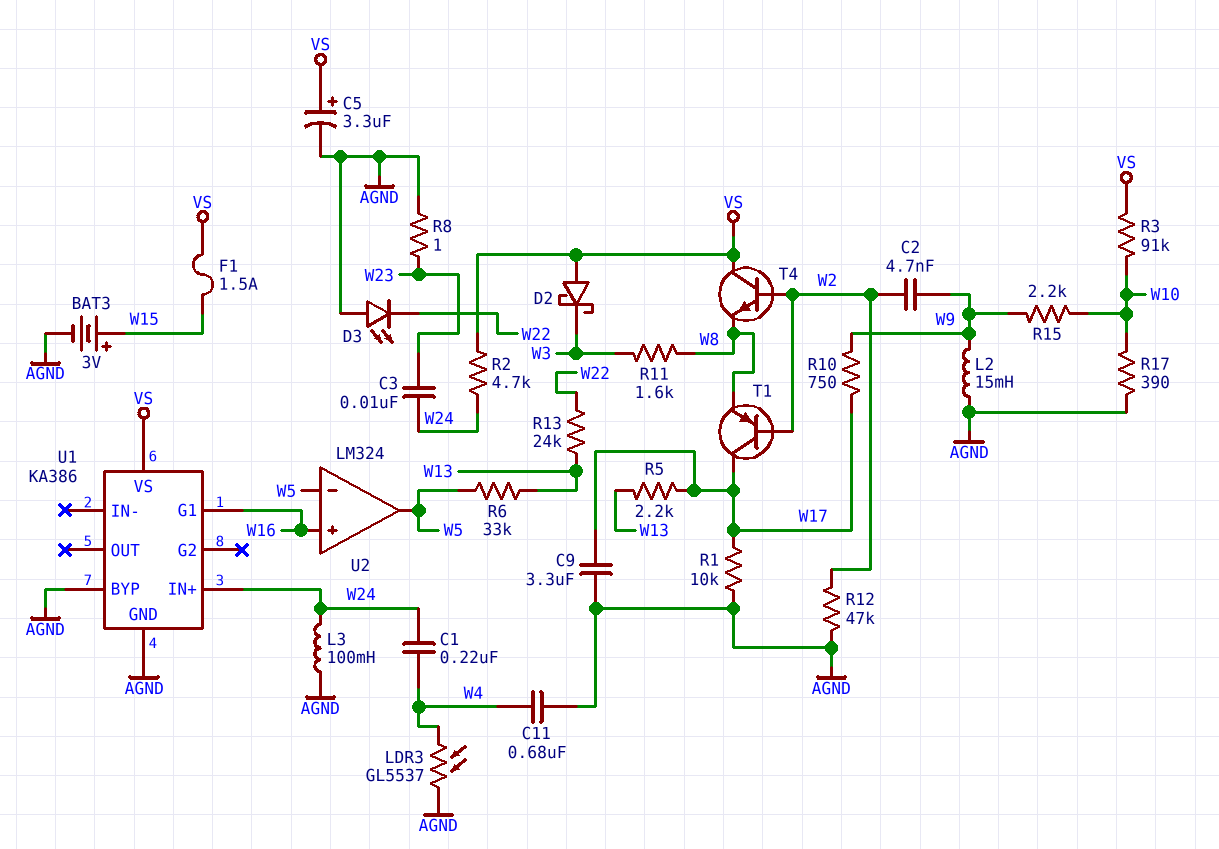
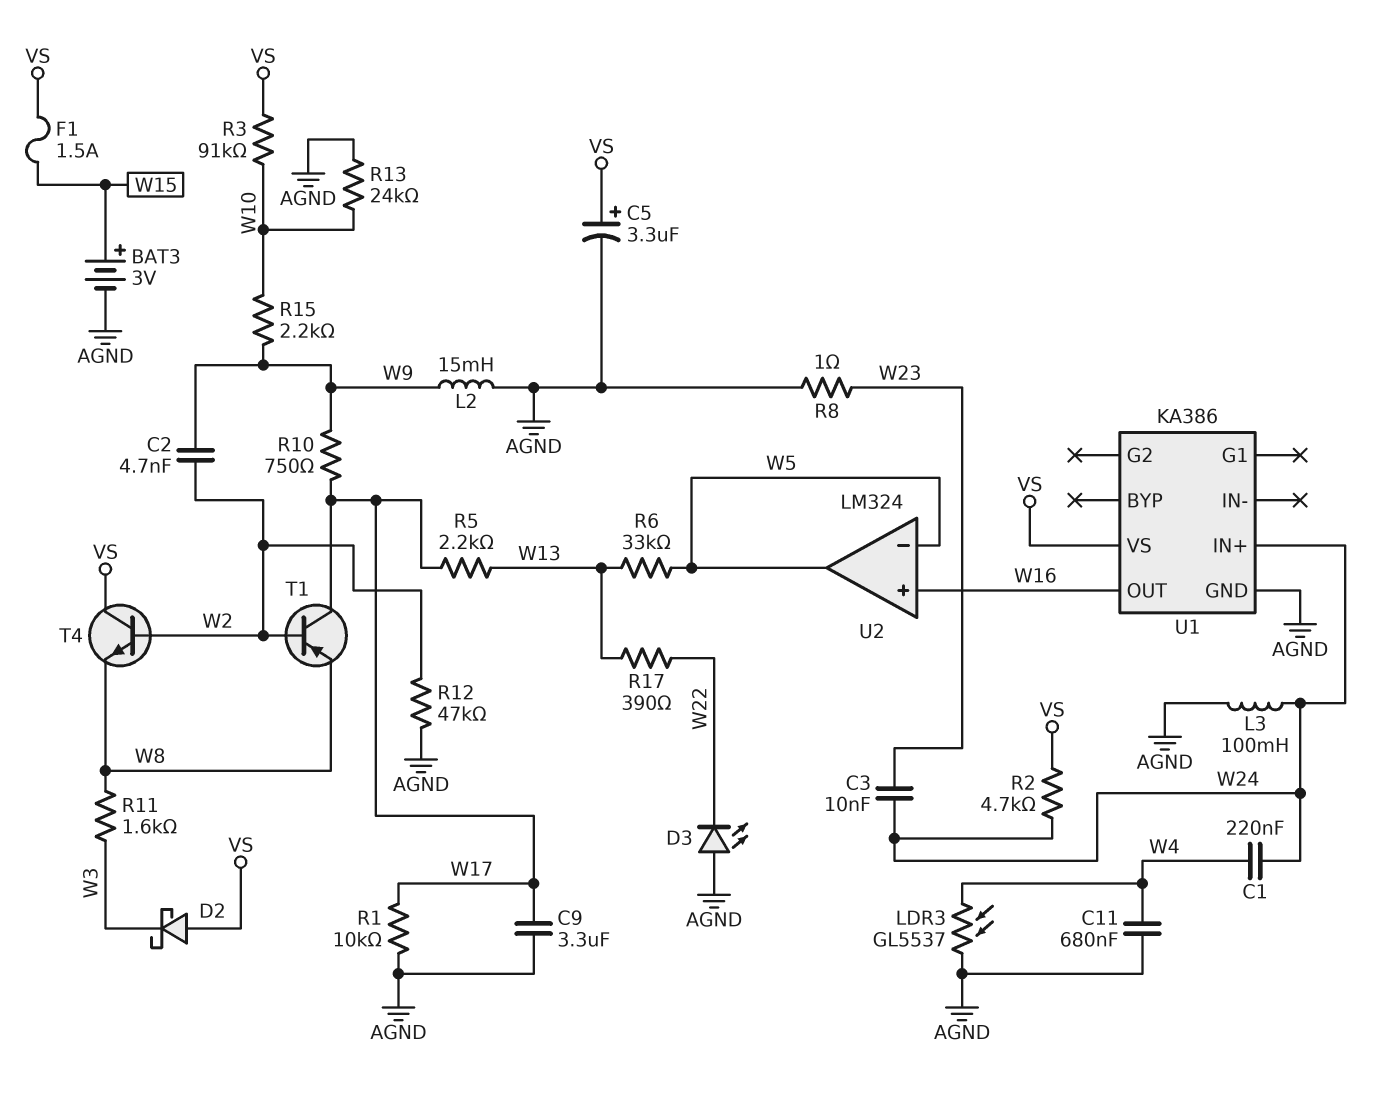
R13: 24k (W13, W22) -> 24k (AGND, W10)
R17: 390 (AGND, W10) -> 390 (W13, W22)
U1 pin BYP: AGND -> none
U1 pin G1: W16 -> none
U1 pin OUT: none -> W16

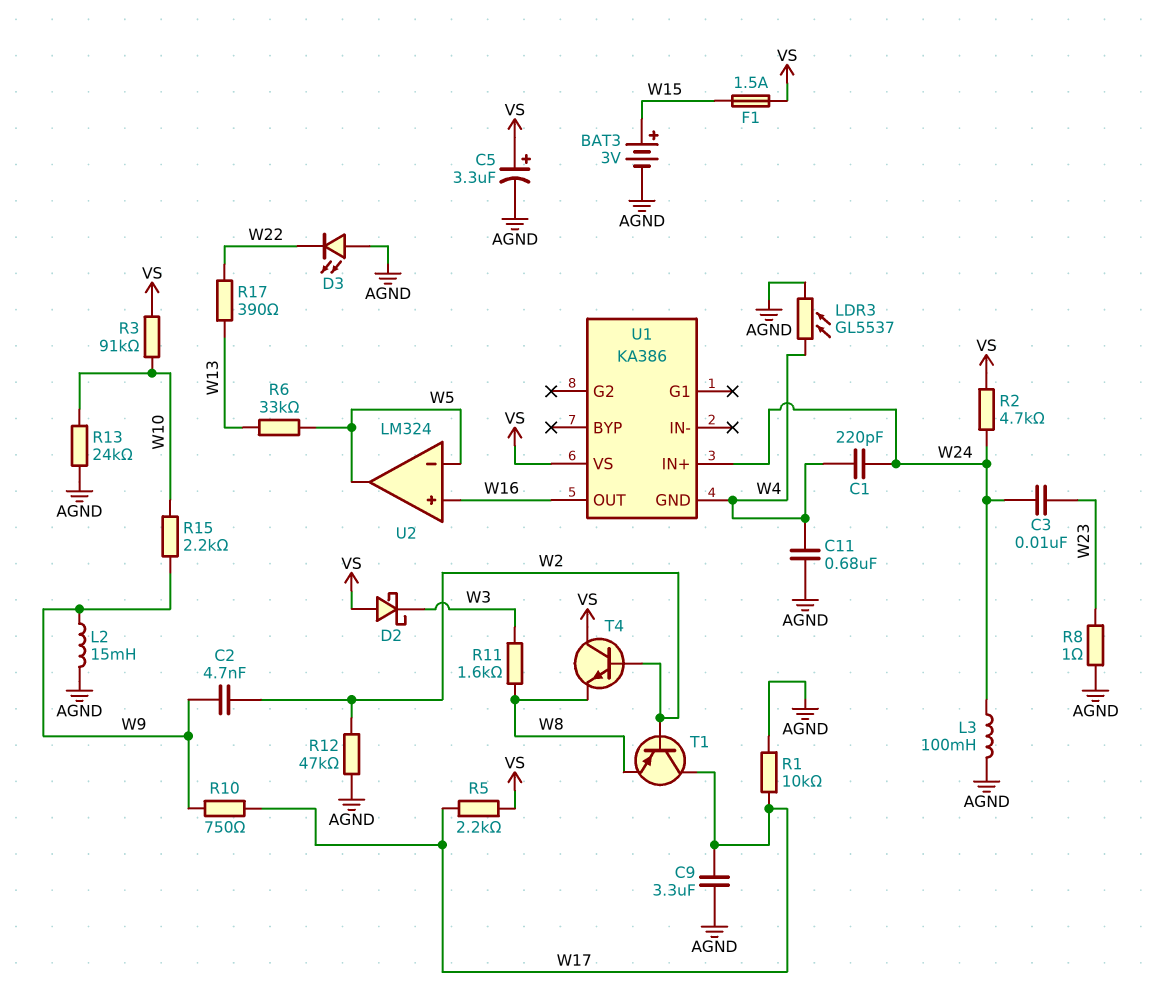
C1: 220nF (W4, W24) -> 220pF (W4, W24)
R5: 2.2k (W13, W17) -> 2.2k (VS, W17)
U1 pin GND: AGND -> W4

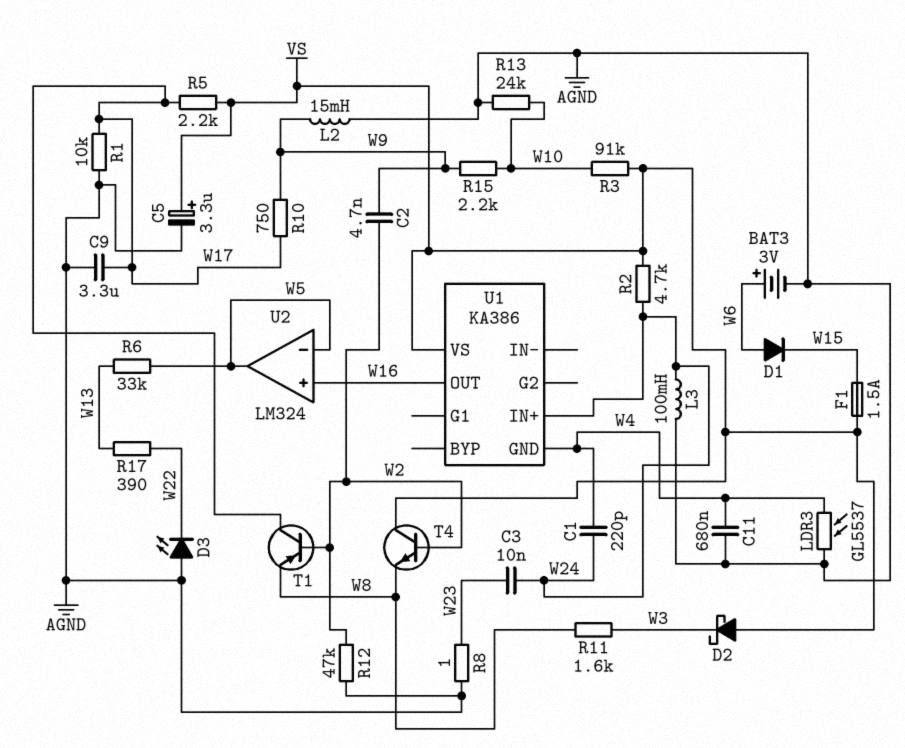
BAT3: 3V (plus W15, minus AGND) -> 3V (plus W6, minus AGND)
D1: none -> diode (A W6, K W15)

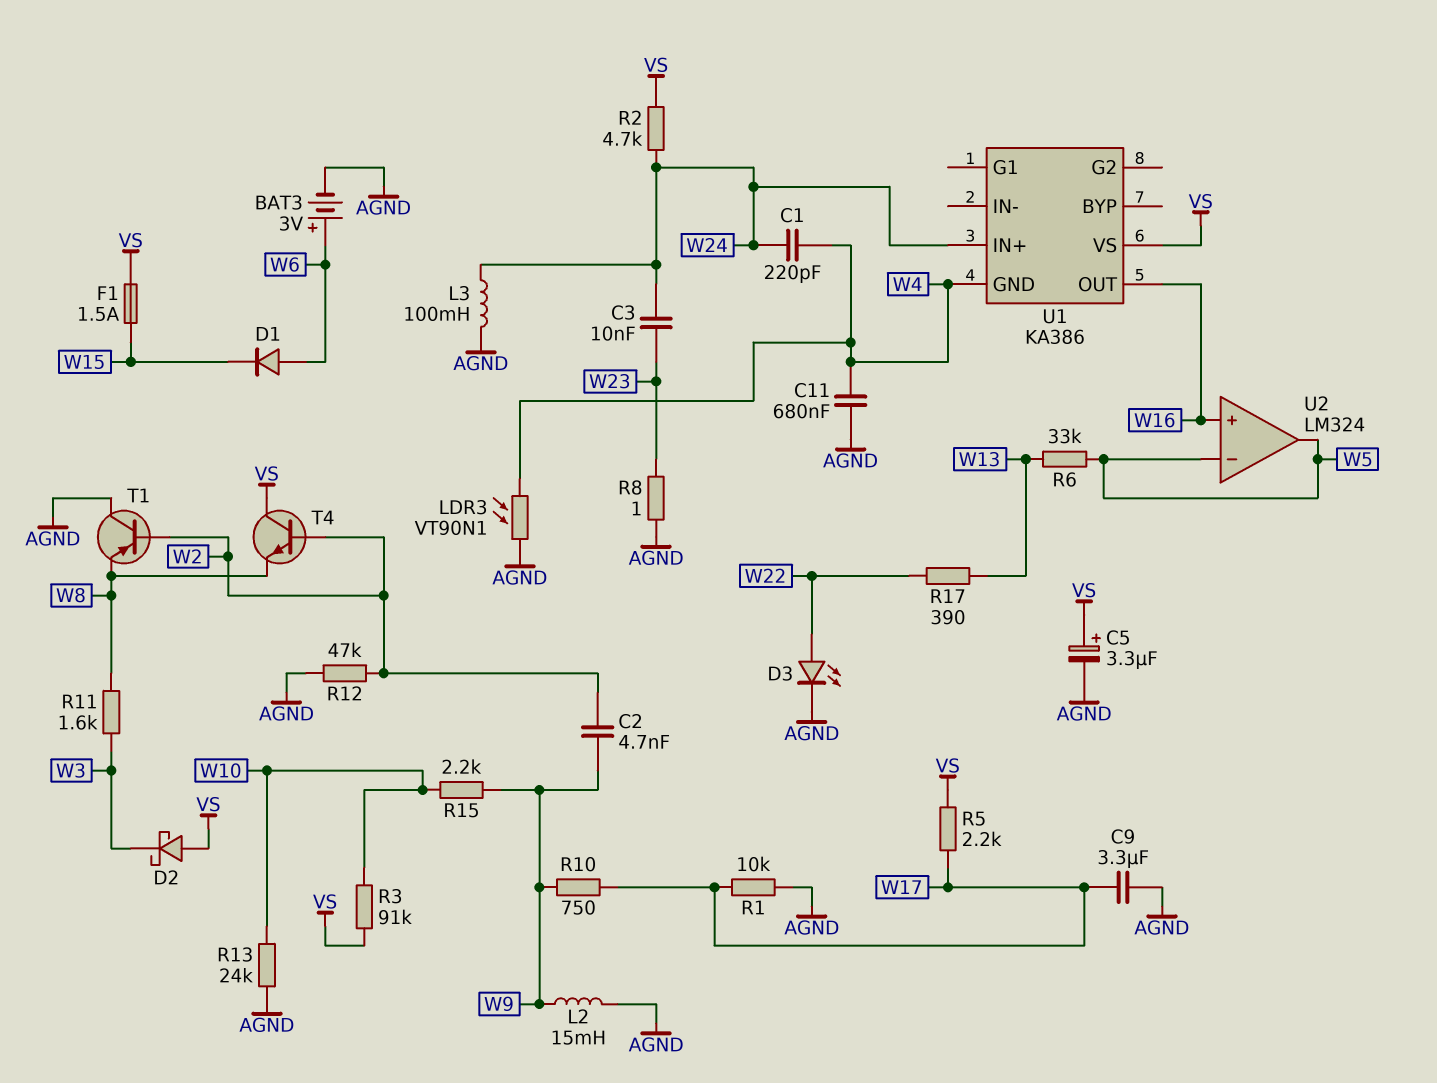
D3: LED (A AGND, K W22) -> LED (A W22, K AGND)
LDR3: GL5537 (AGND, W4) -> VT90N1 (AGND, W4)
T1: PNP (B W2, C W17, E W8) -> PNP (B W2, C AGND, E W8)

